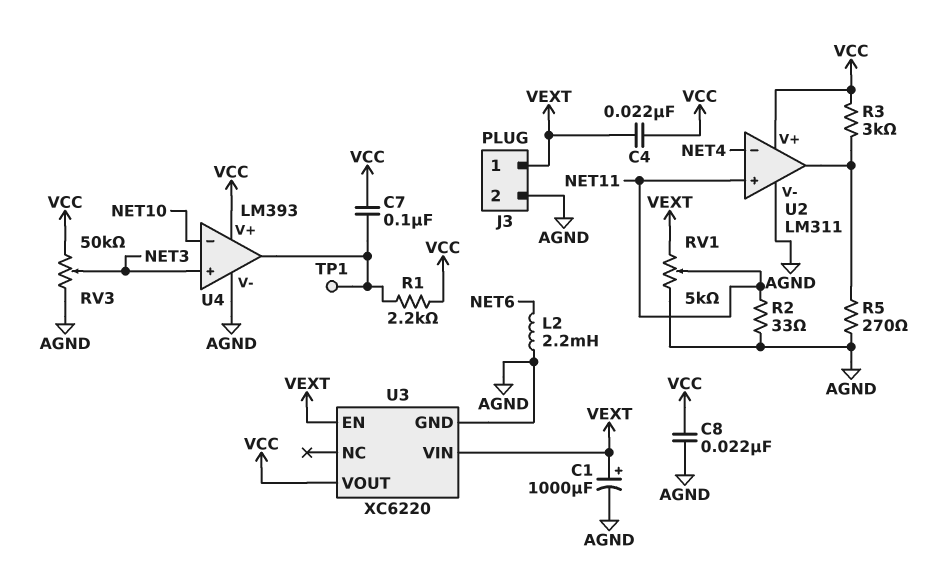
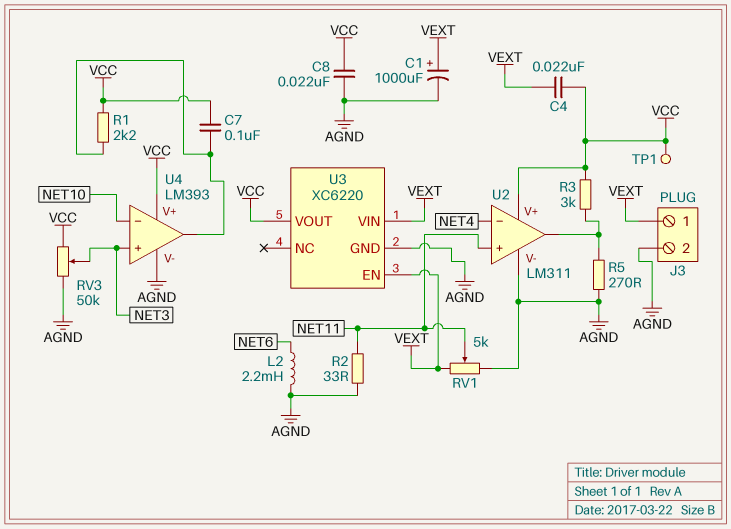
TP1: test point (U4/out) -> test point (VCC)

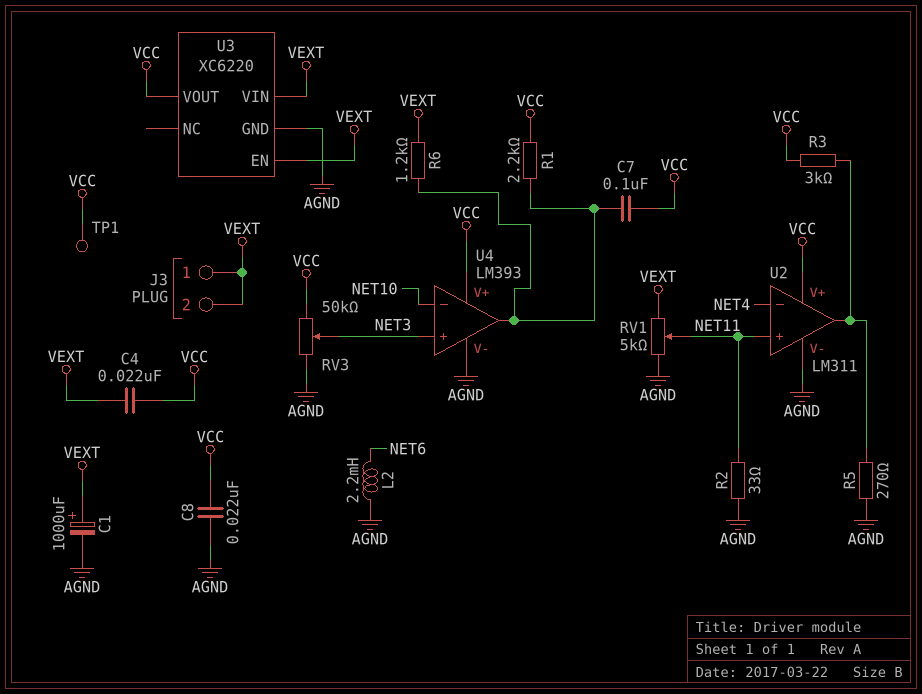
J3 pin 2: AGND -> VEXT
R6: none -> 1.2k (U4/out, VEXT)

